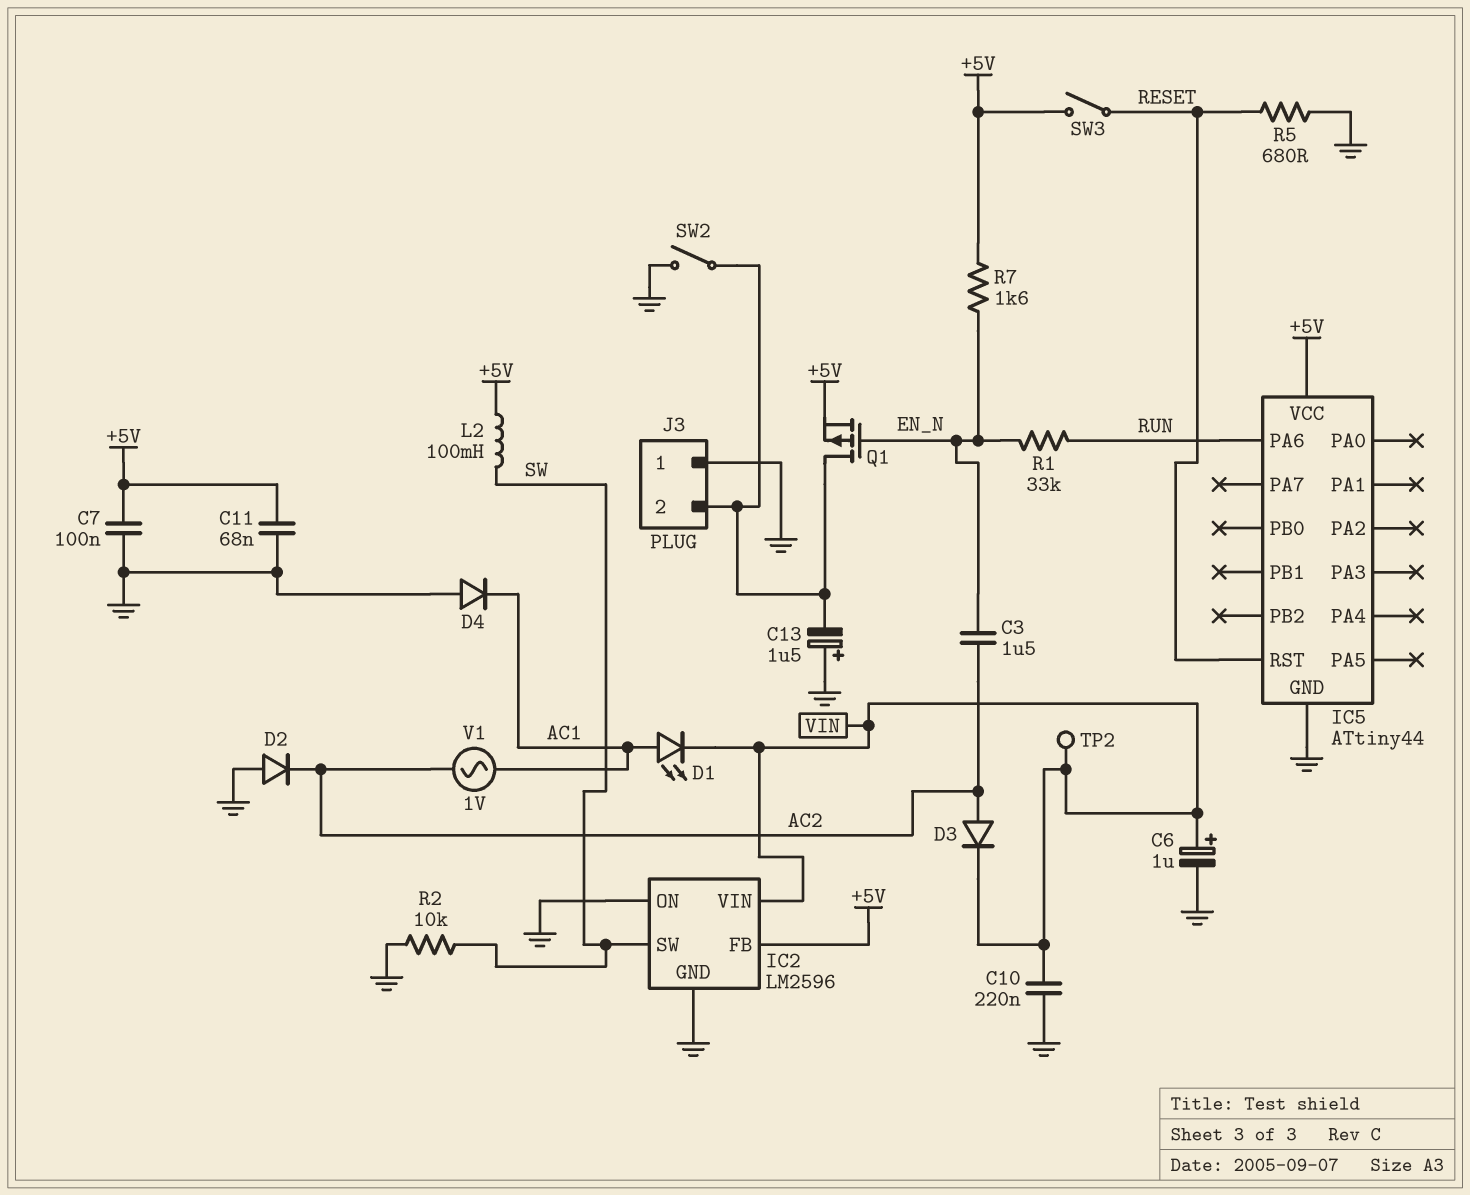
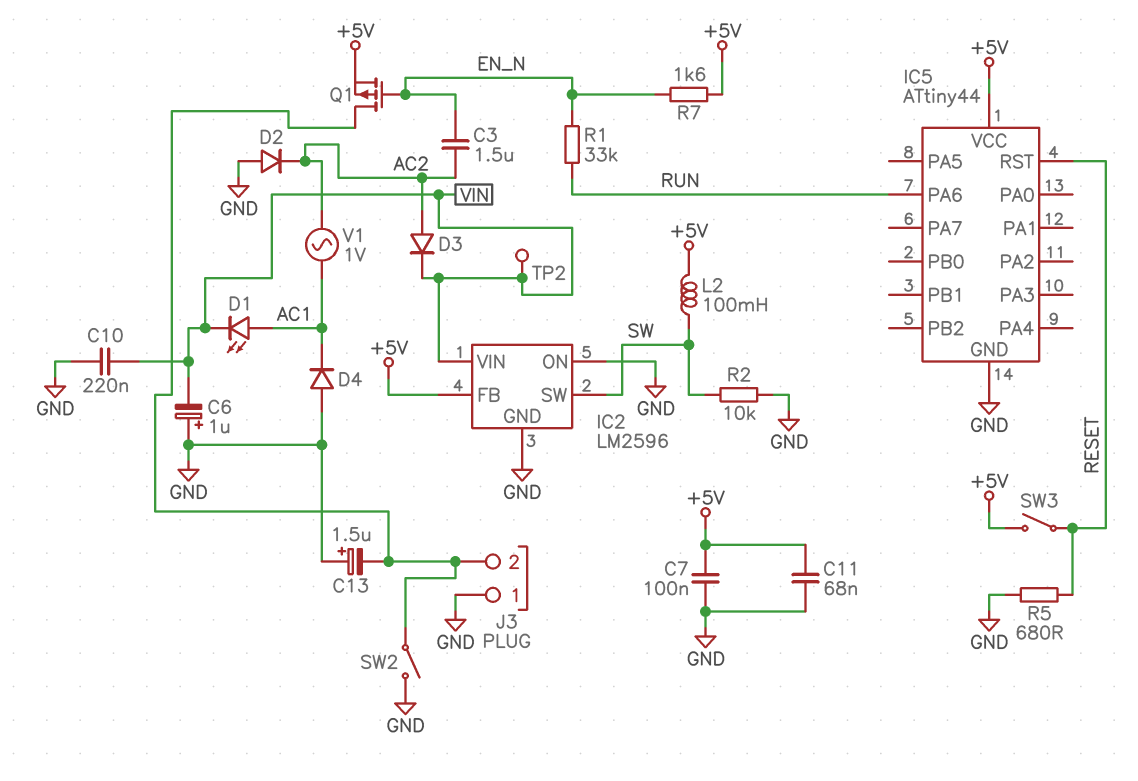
C6: 1uF (plus VIN, minus GND) -> 1uF (plus GND, minus VIN)

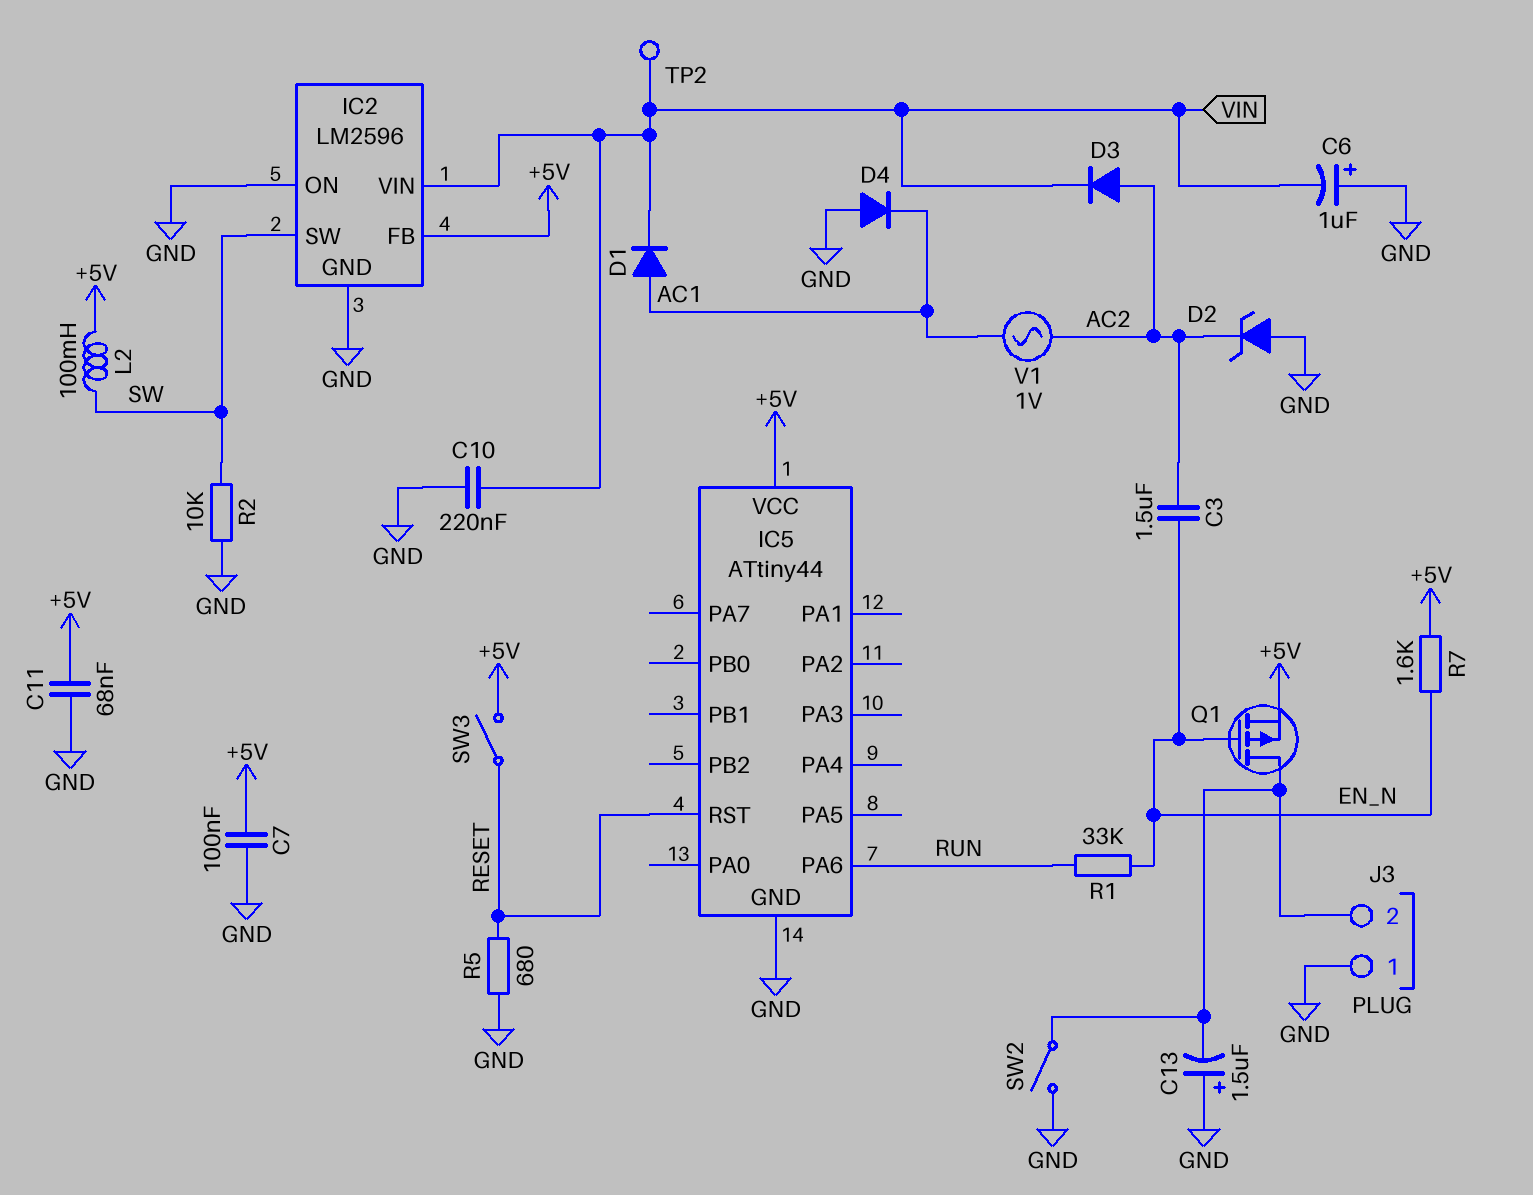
D1: LED (A AC1, K VIN) -> diode (A AC1, K VIN)
D2: diode (A GND, K AC2) -> zener (A GND, K AC2)

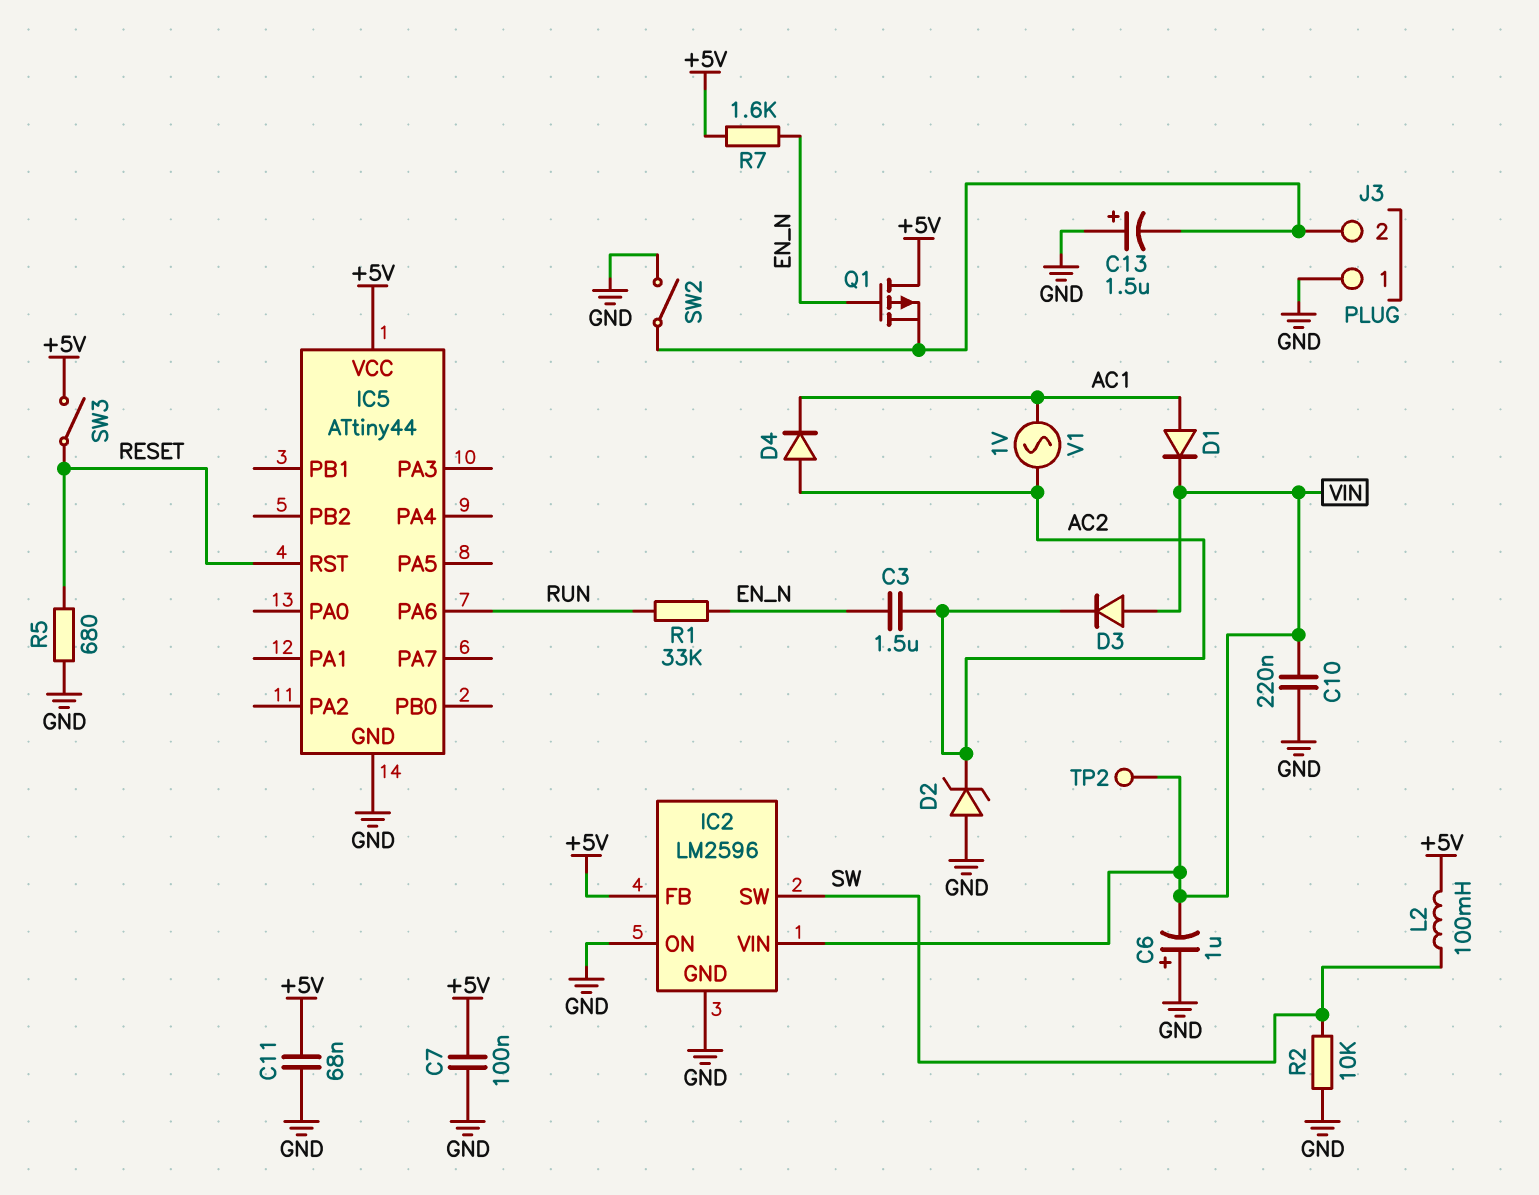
D3: diode (A AC2, K VIN) -> diode (A VIN, K AC2)
D4: diode (A GND, K AC1) -> diode (A AC2, K AC1)
Q1: PMOS (G EN_N, D J3/2, S +5V) -> PMOS (G EN_N, D +5V, S J3/2)

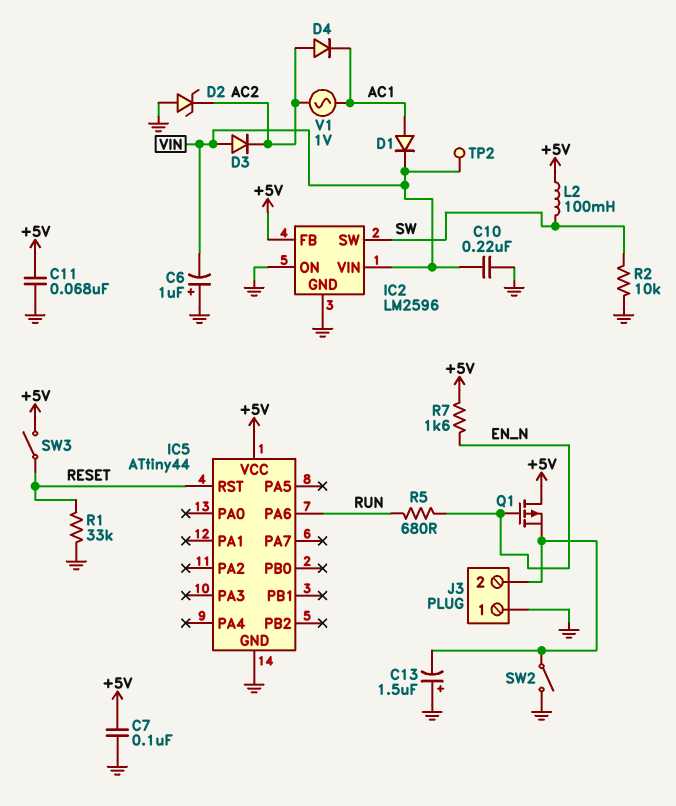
C3: 1.5uF (AC2, EN_N) -> none
R1: 33k (EN_N, RUN) -> 33k (GND, RESET)
R5: 680 (GND, RESET) -> 680 (EN_N, RUN)

